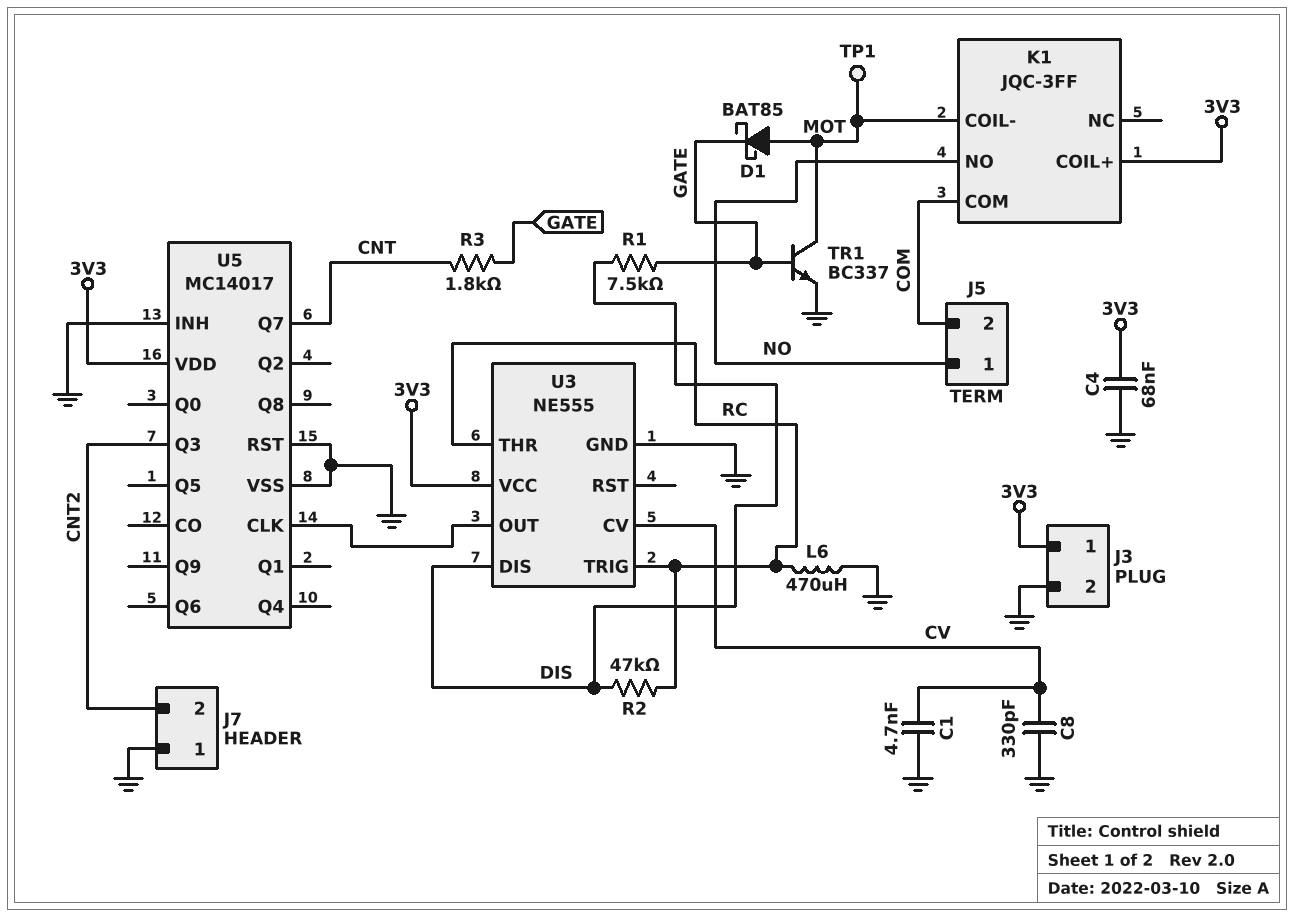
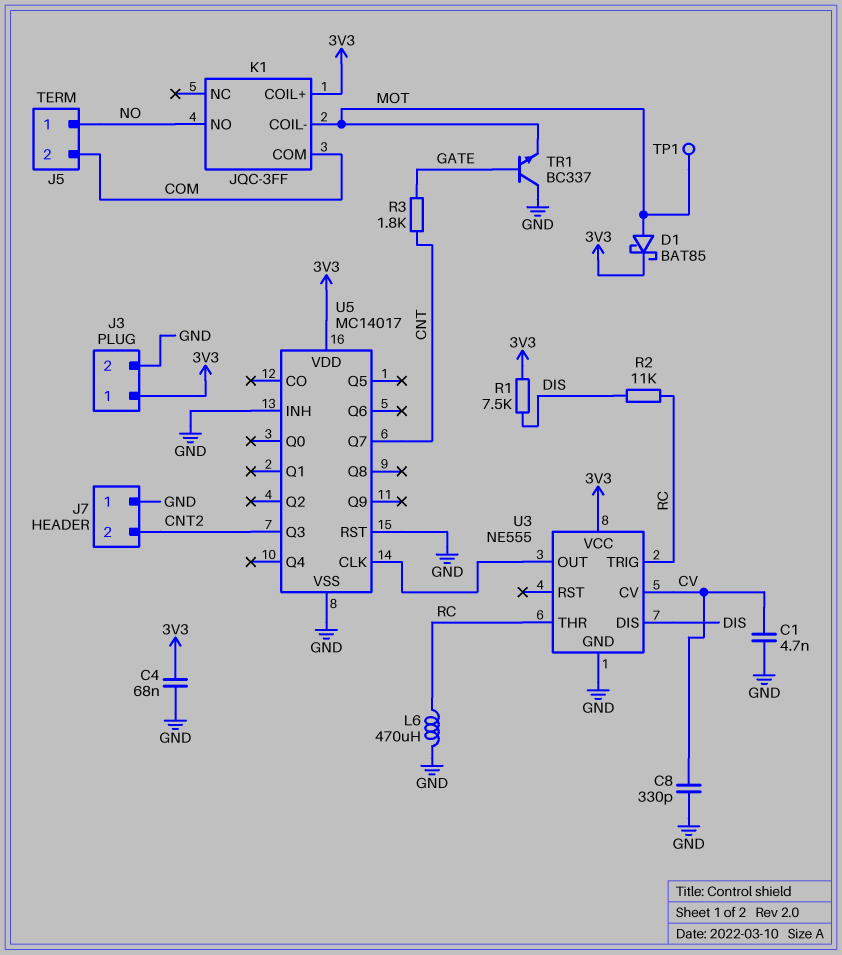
D1: schottky BAT85 (A MOT, K GATE) -> schottky BAT85 (A MOT, K 3V3)
R1: 7.5k (DIS, GATE) -> 7.5k (3V3, DIS)
R2: 47k (DIS, RC) -> 11k (DIS, RC)
TR1: NPN BC337 (B GATE, C MOT, E GND) -> NPN BC337 (B GATE, C GND, E MOT)

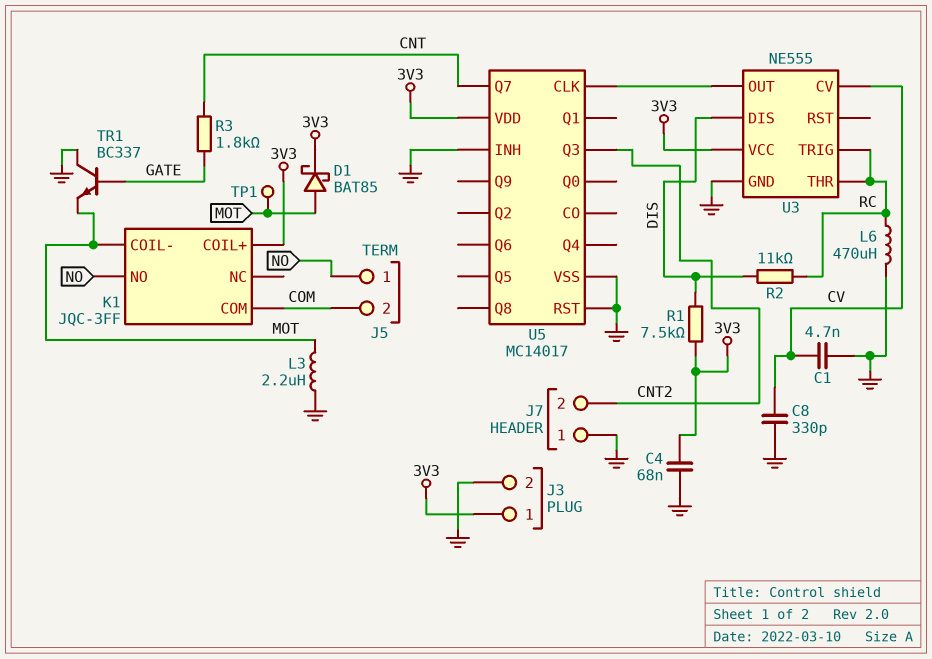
L3: none -> 2.2uH (GND, MOT)

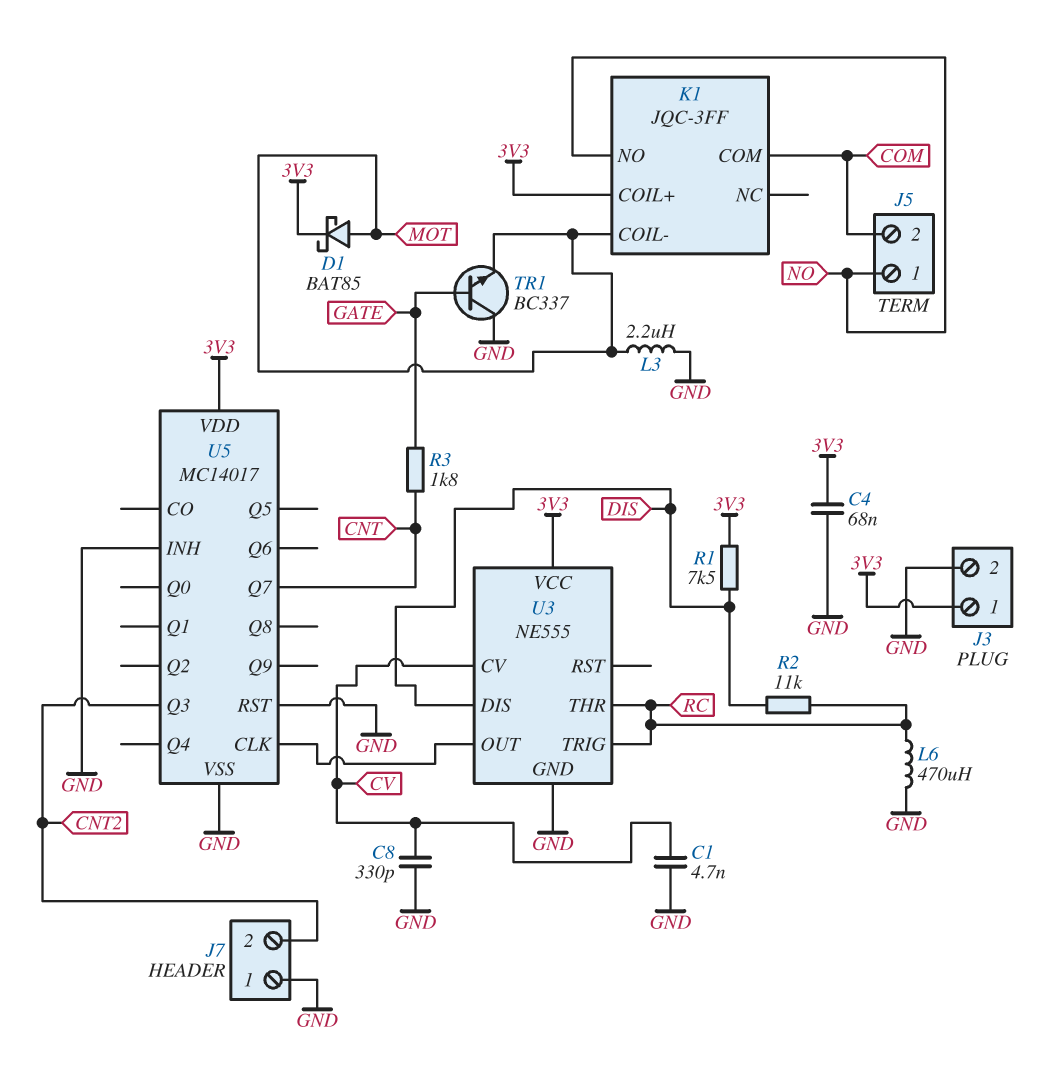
TP1: test point (MOT) -> none

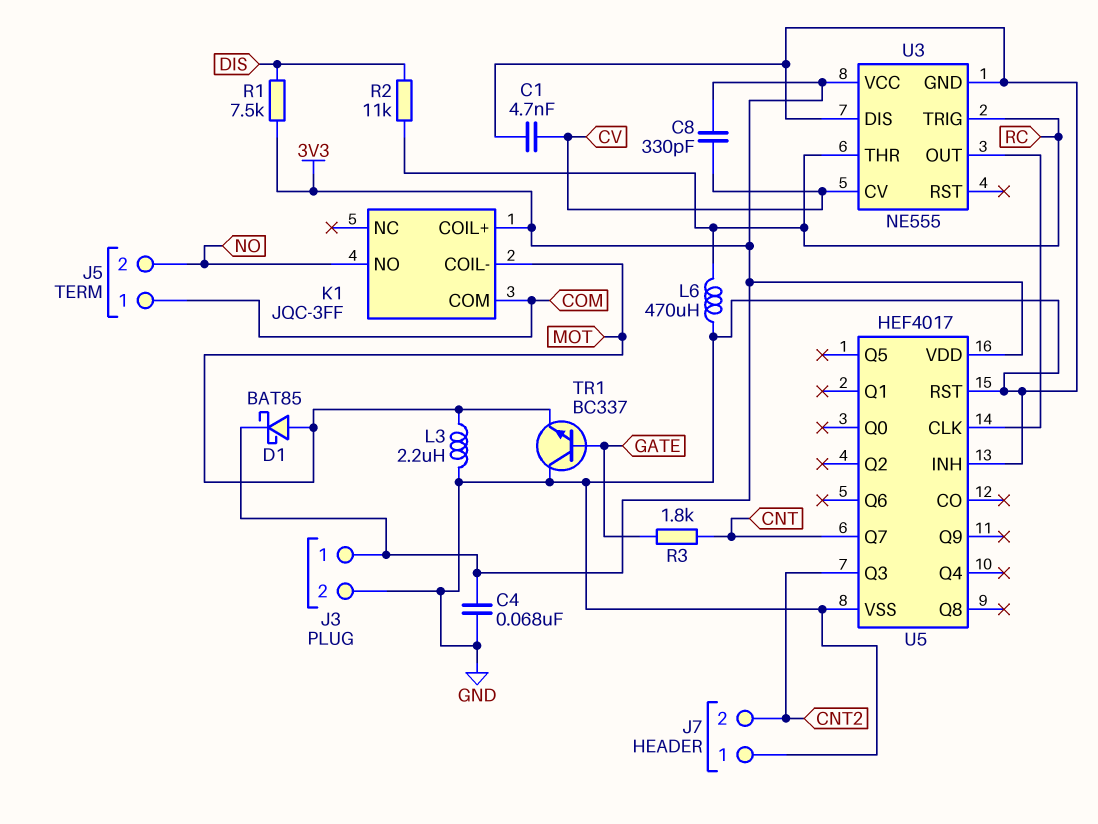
C8: 330pF (CV, GND) -> 330pF (3V3, CV)
J5 pin 1: NO -> COM
J5 pin 2: COM -> NO
U3 pin DIS: DIS -> GND
U5: MC14017 -> HEF4017

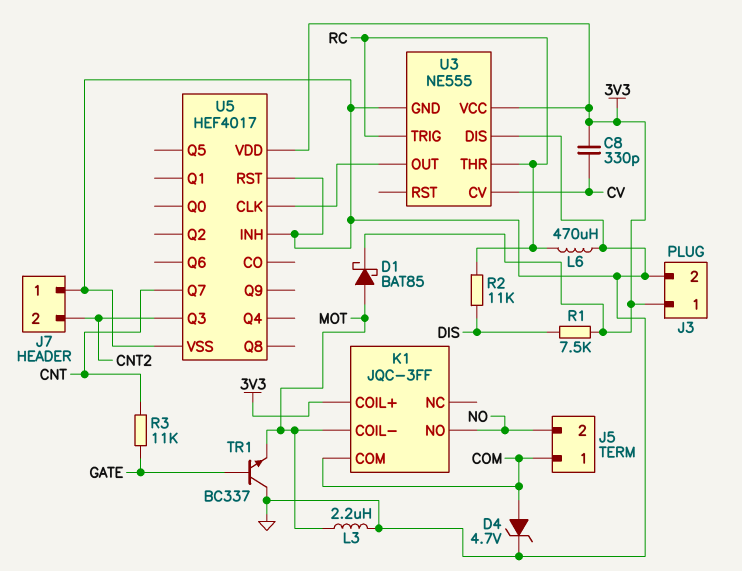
C1: 4.7nF (CV, GND) -> none
C4: 68nF (3V3, GND) -> none
D4: none -> zener 4.7V (A COM, K GND)
R3: 1.8k (CNT, GATE) -> 11k (CNT, GATE)

